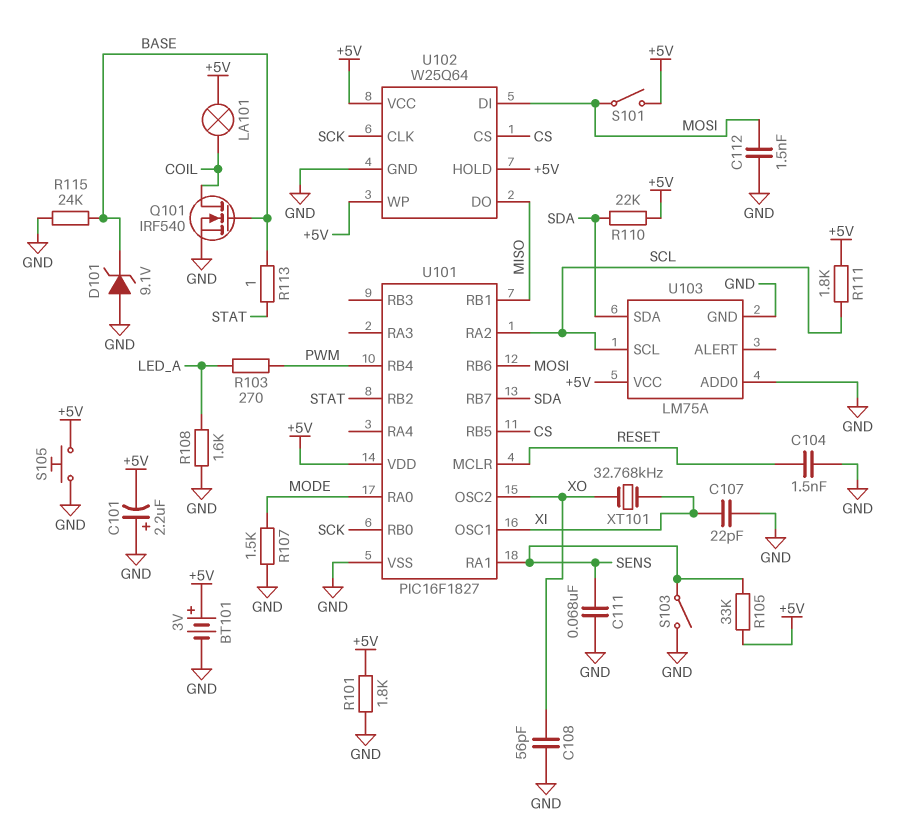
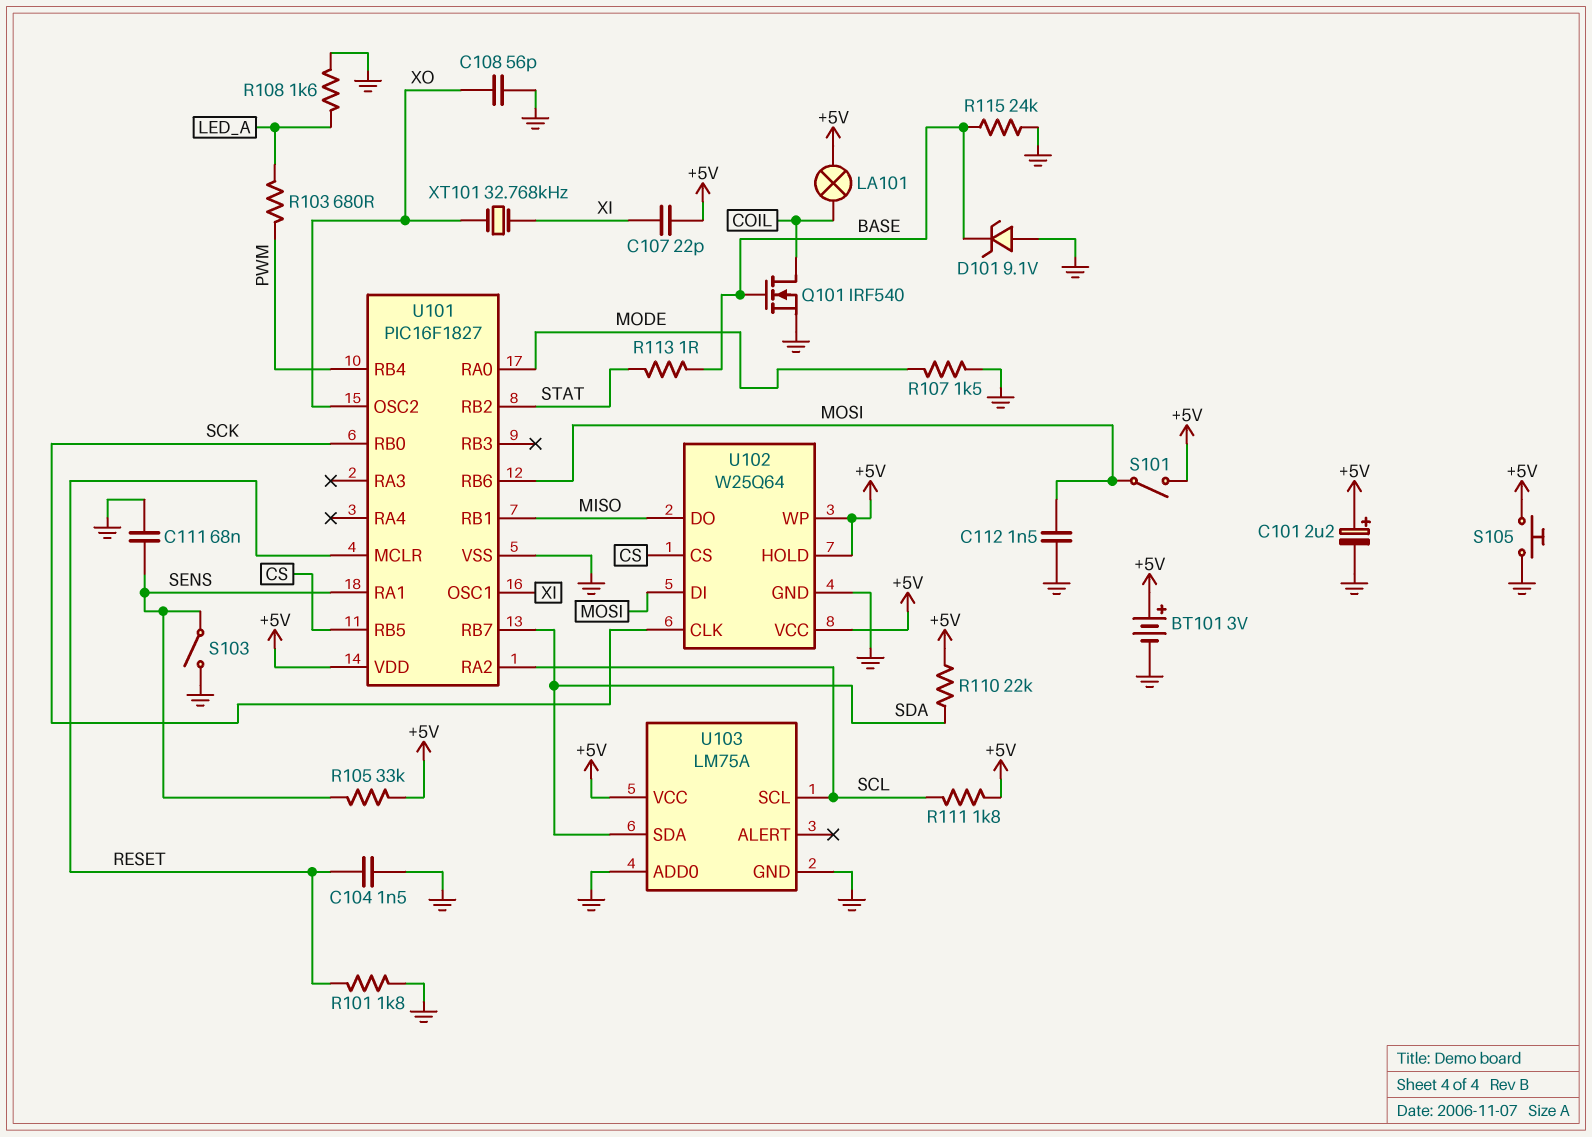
C101: 2.2uF (plus GND, minus +5V) -> 2.2uF (plus +5V, minus GND)
C107: 22pF (GND, XI) -> 22pF (+5V, XI)
R101: 1.8k (+5V, GND) -> 1.8k (GND, RESET)
R103: 270 (LED_A, PWM) -> 680 (LED_A, PWM)

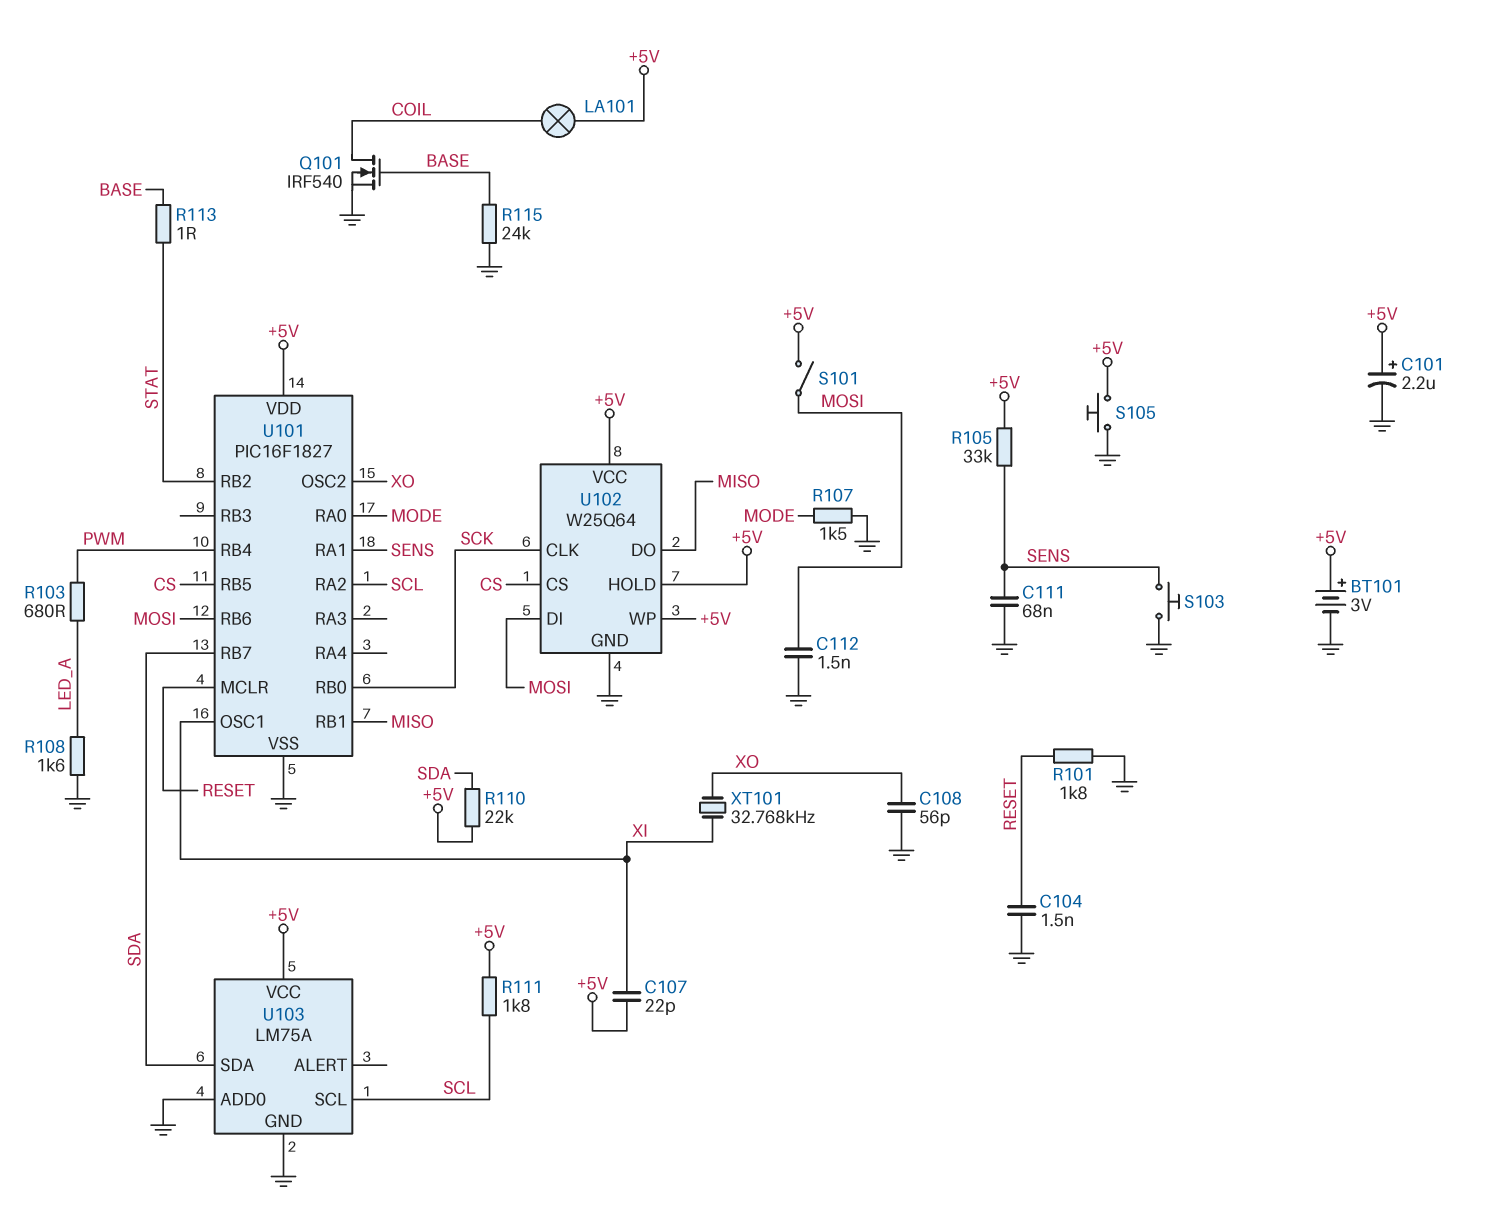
D101: zener 9.1V (A GND, K BASE) -> none
S103: switch (GND, SENS) -> button (GND, SENS)

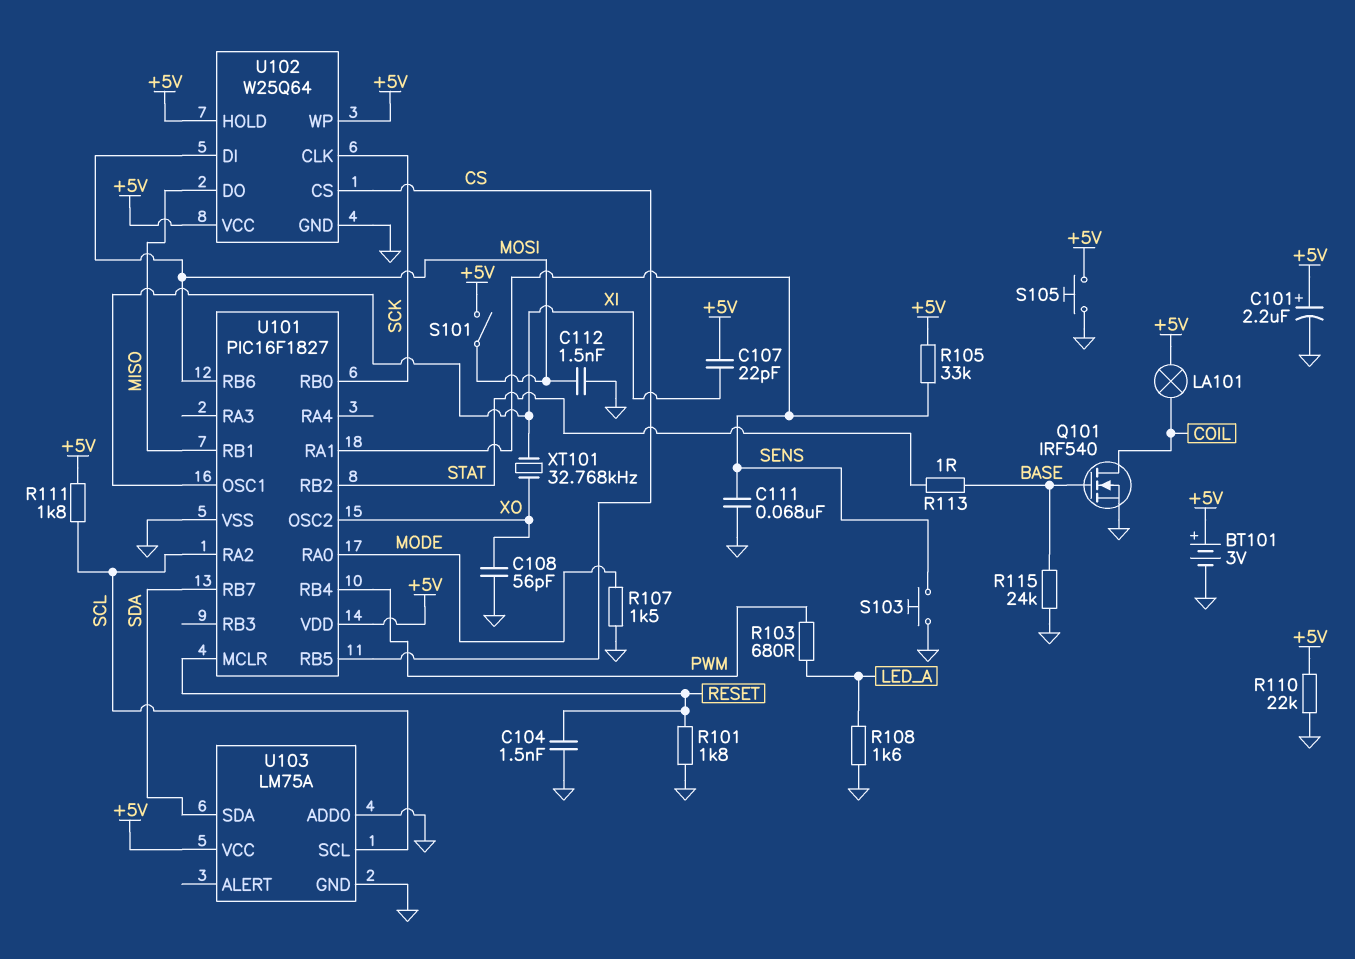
R110: 22k (+5V, SDA) -> 22k (+5V, GND)

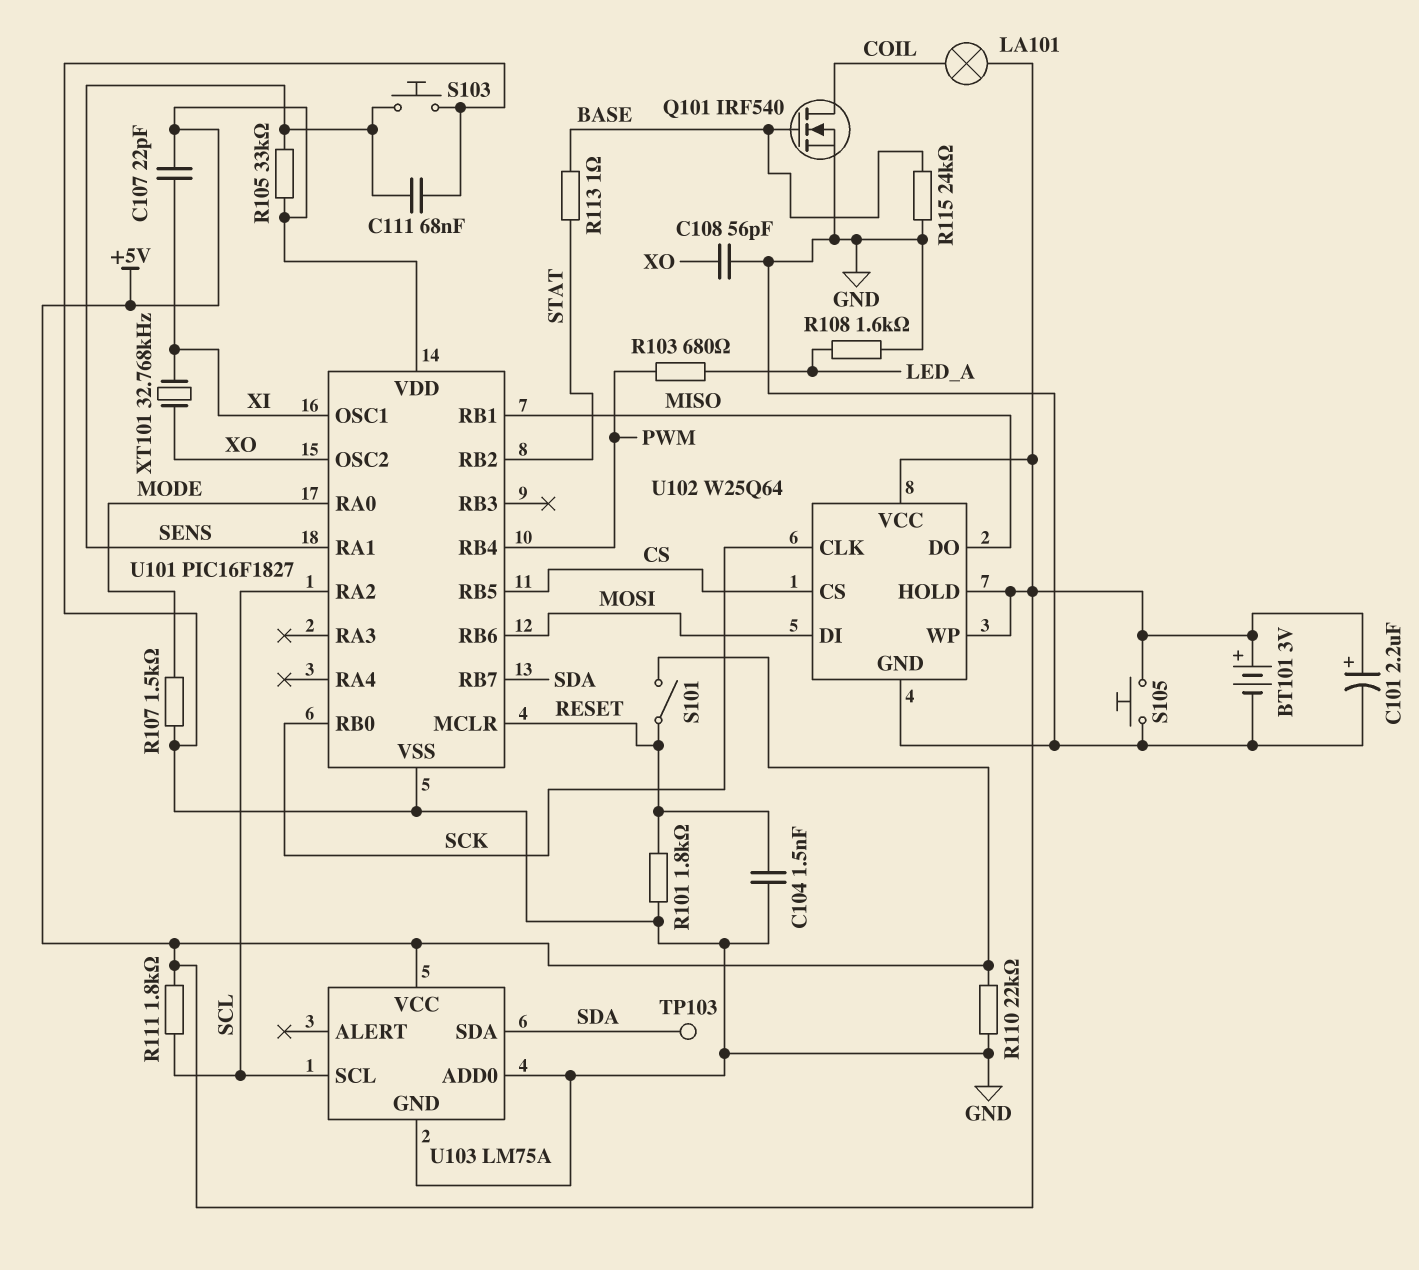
C112: 1.5nF (GND, MOSI) -> none
S101: switch (+5V, MOSI) -> switch (+5V, RESET)
TP103: none -> test point (SDA)

